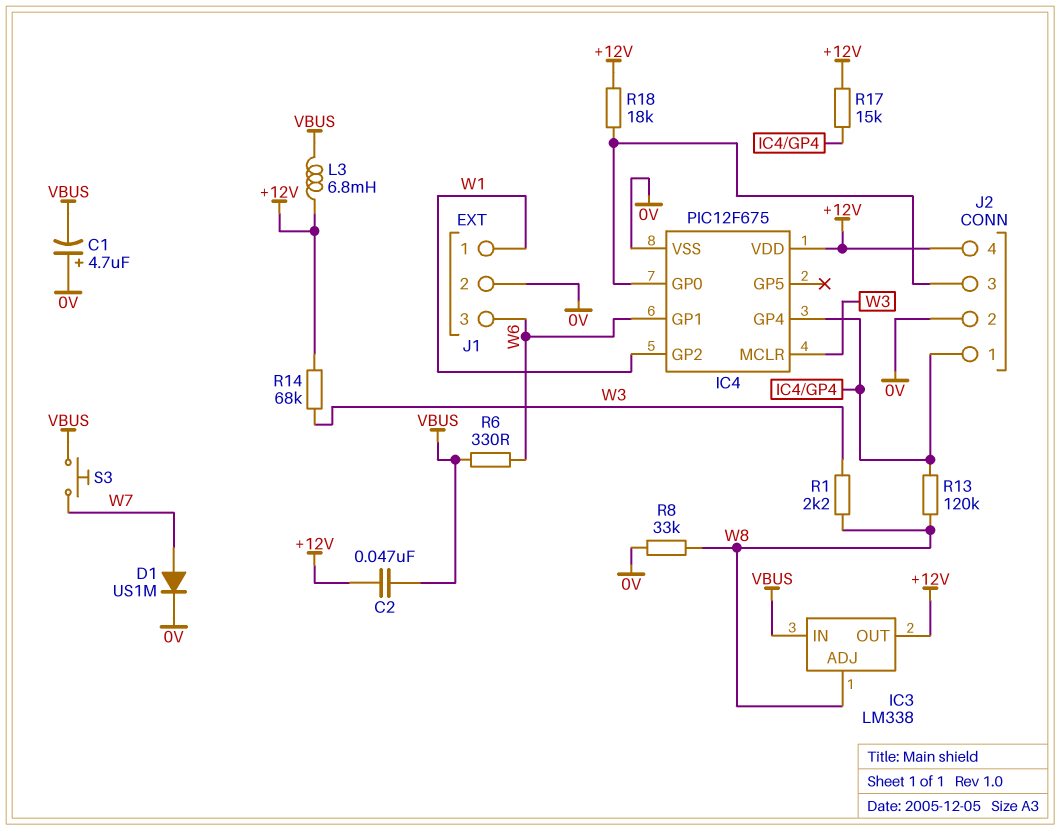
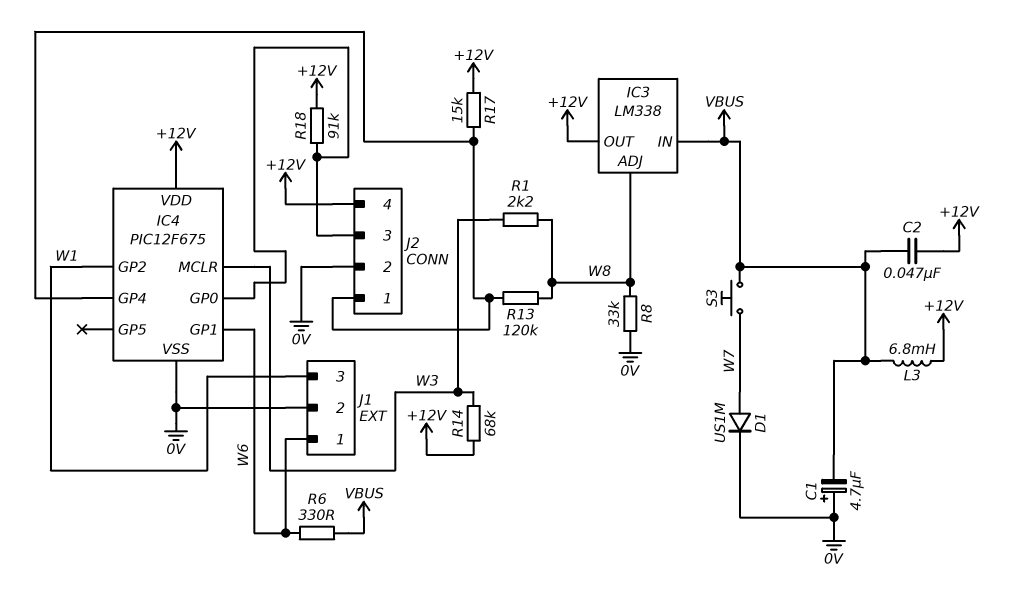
J1 pin 1: W1 -> W6
J1 pin 3: W6 -> W1
R18: 18k (+12V, IC4/GP0) -> 91k (+12V, IC4/GP0)

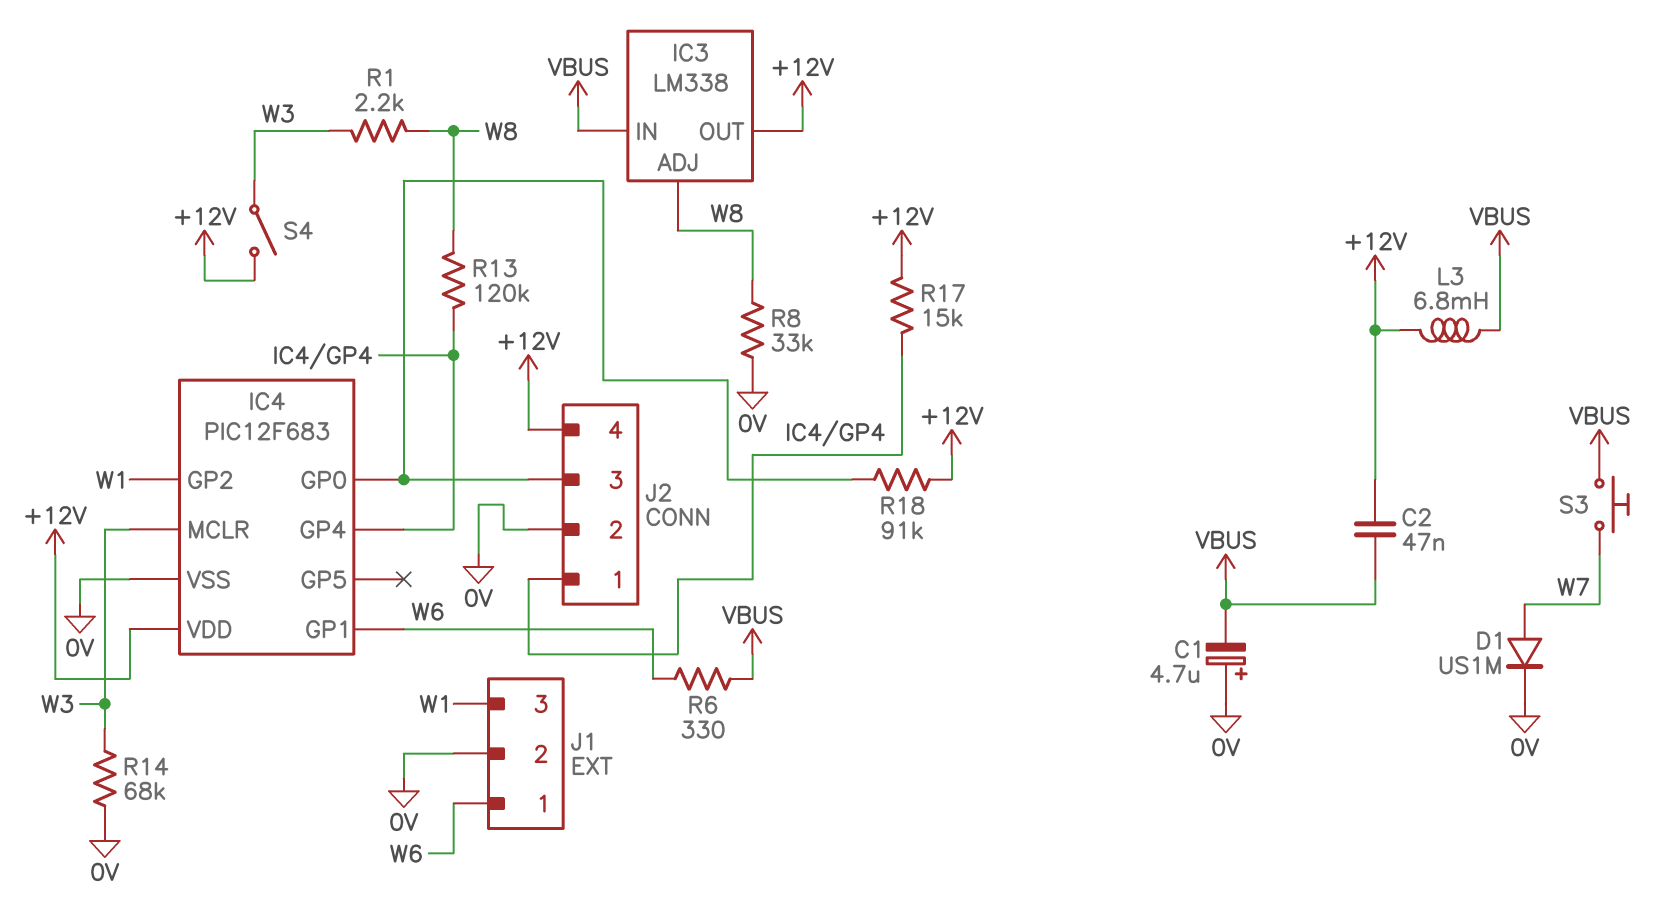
IC4: PIC12F675 -> PIC12F683
R14: 68k (+12V, W3) -> 68k (0V, W3)
S4: none -> switch (+12V, W3)

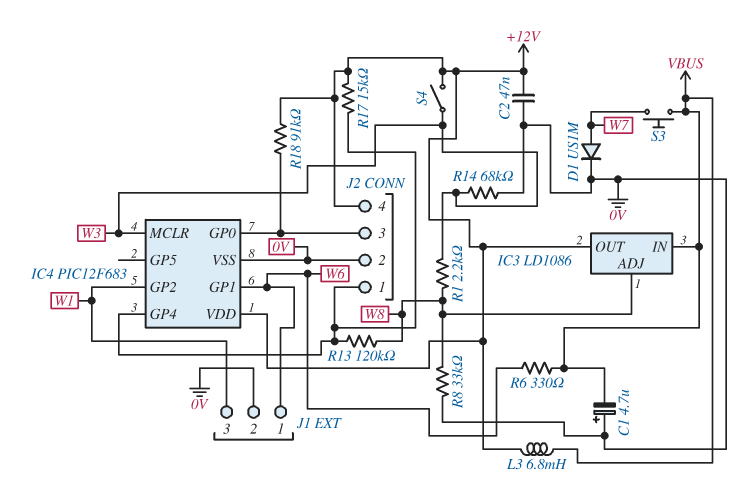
C2: 47nF (+12V, VBUS) -> 47nF (+12V, 0V)
IC3: LM338 -> LD1086

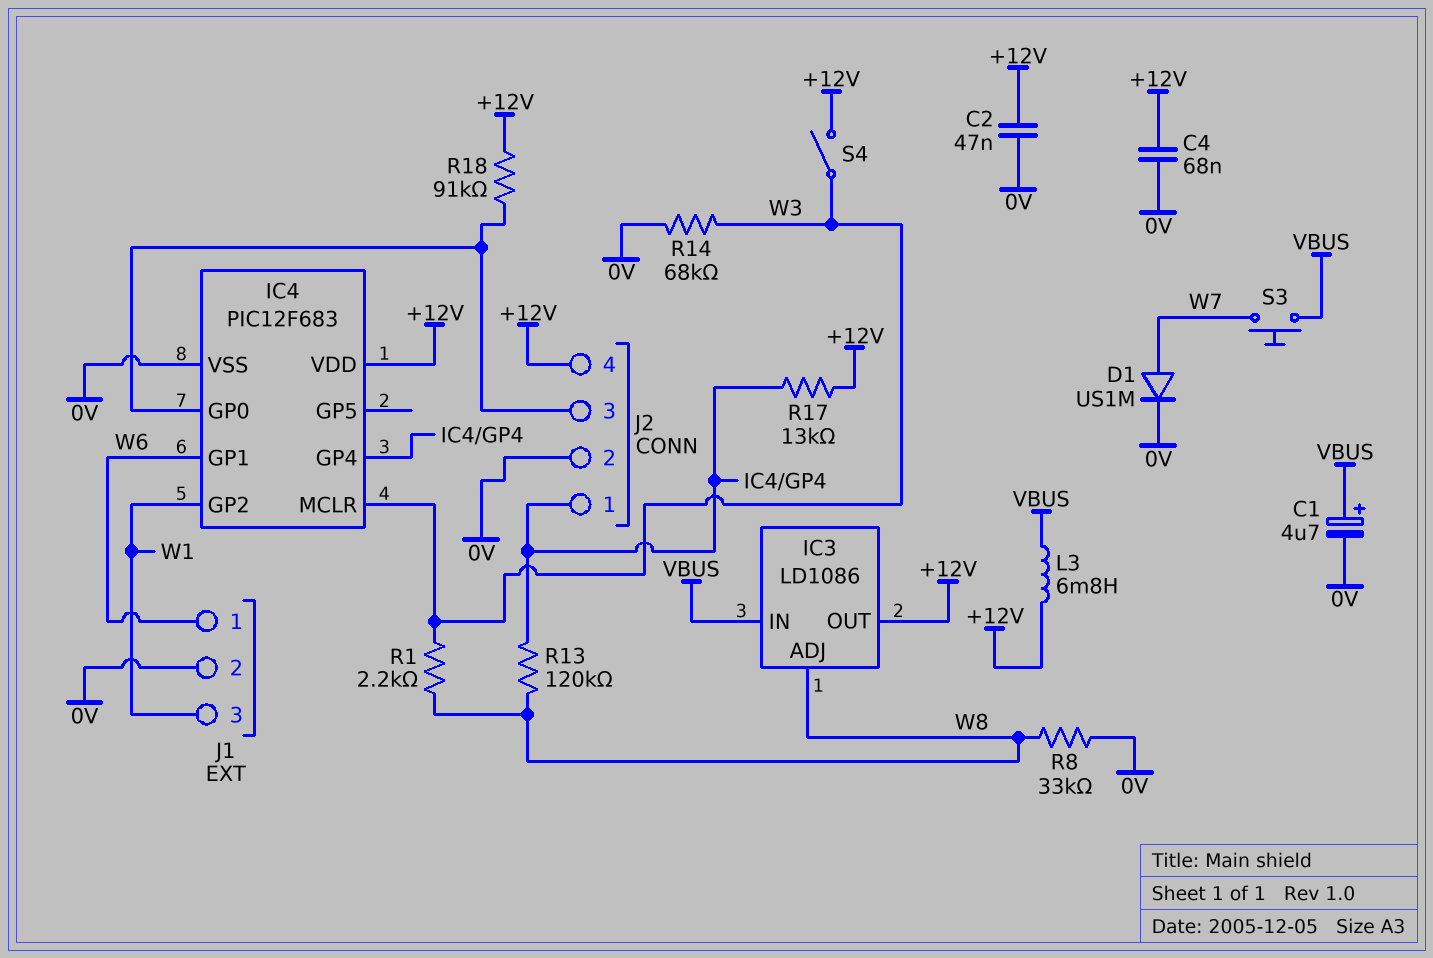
C1: 4.7uF (plus 0V, minus VBUS) -> 4.7uF (plus VBUS, minus 0V)
C4: none -> 68nF (+12V, 0V)
R6: 330 (VBUS, W6) -> none
R17: 15k (+12V, IC4/GP4) -> 13k (+12V, IC4/GP4)

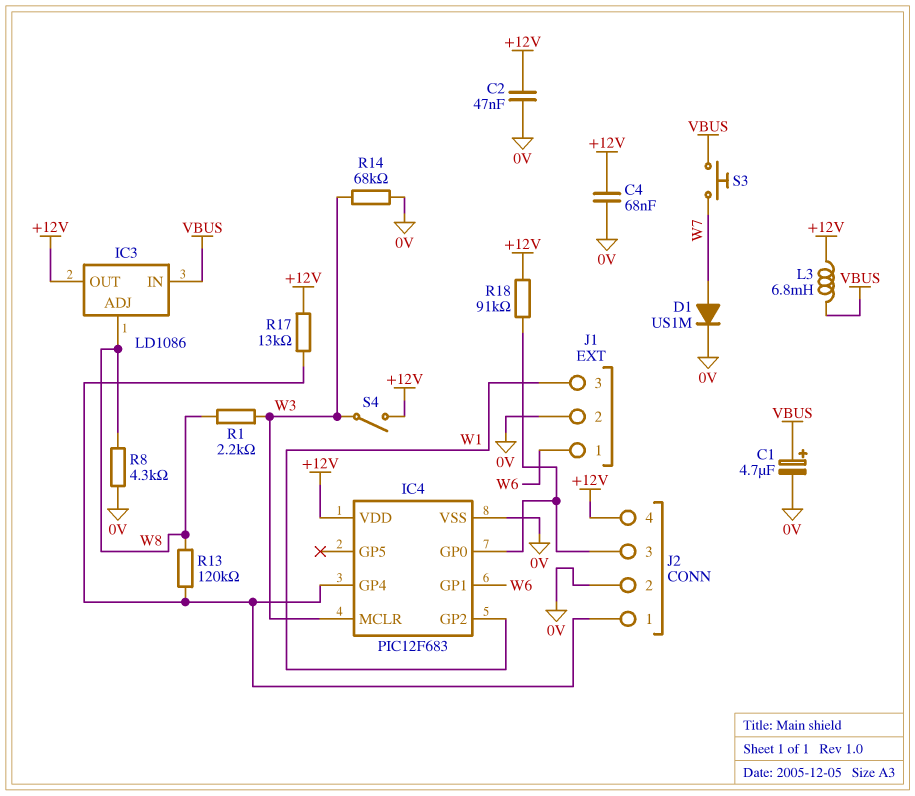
R8: 33k (0V, W8) -> 4.3k (0V, W8)

